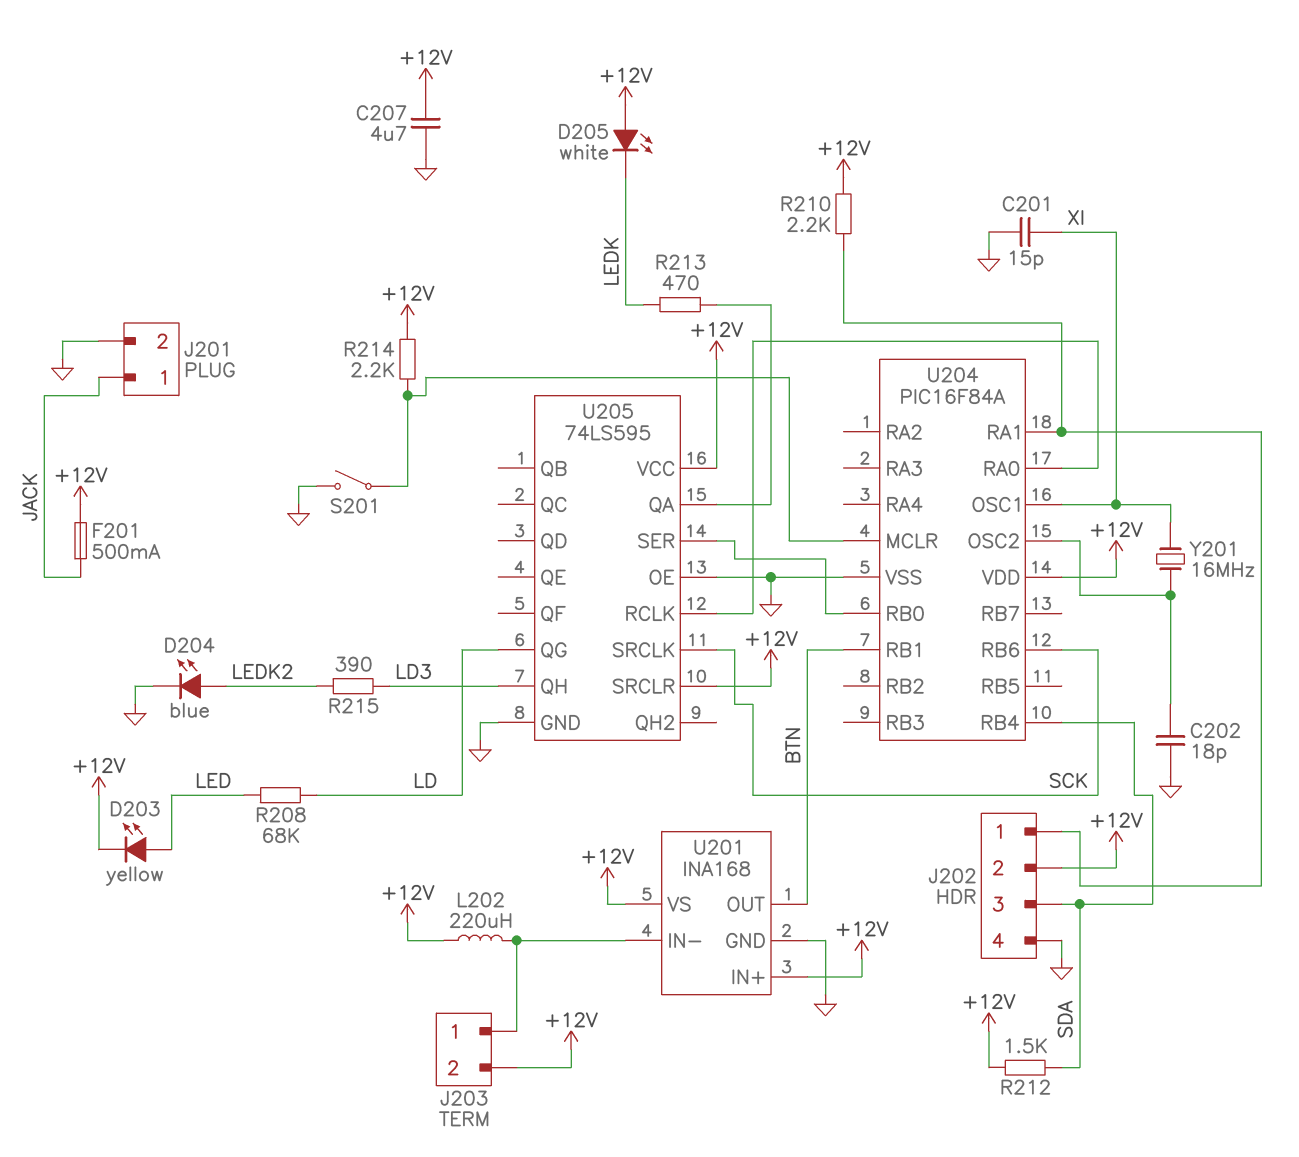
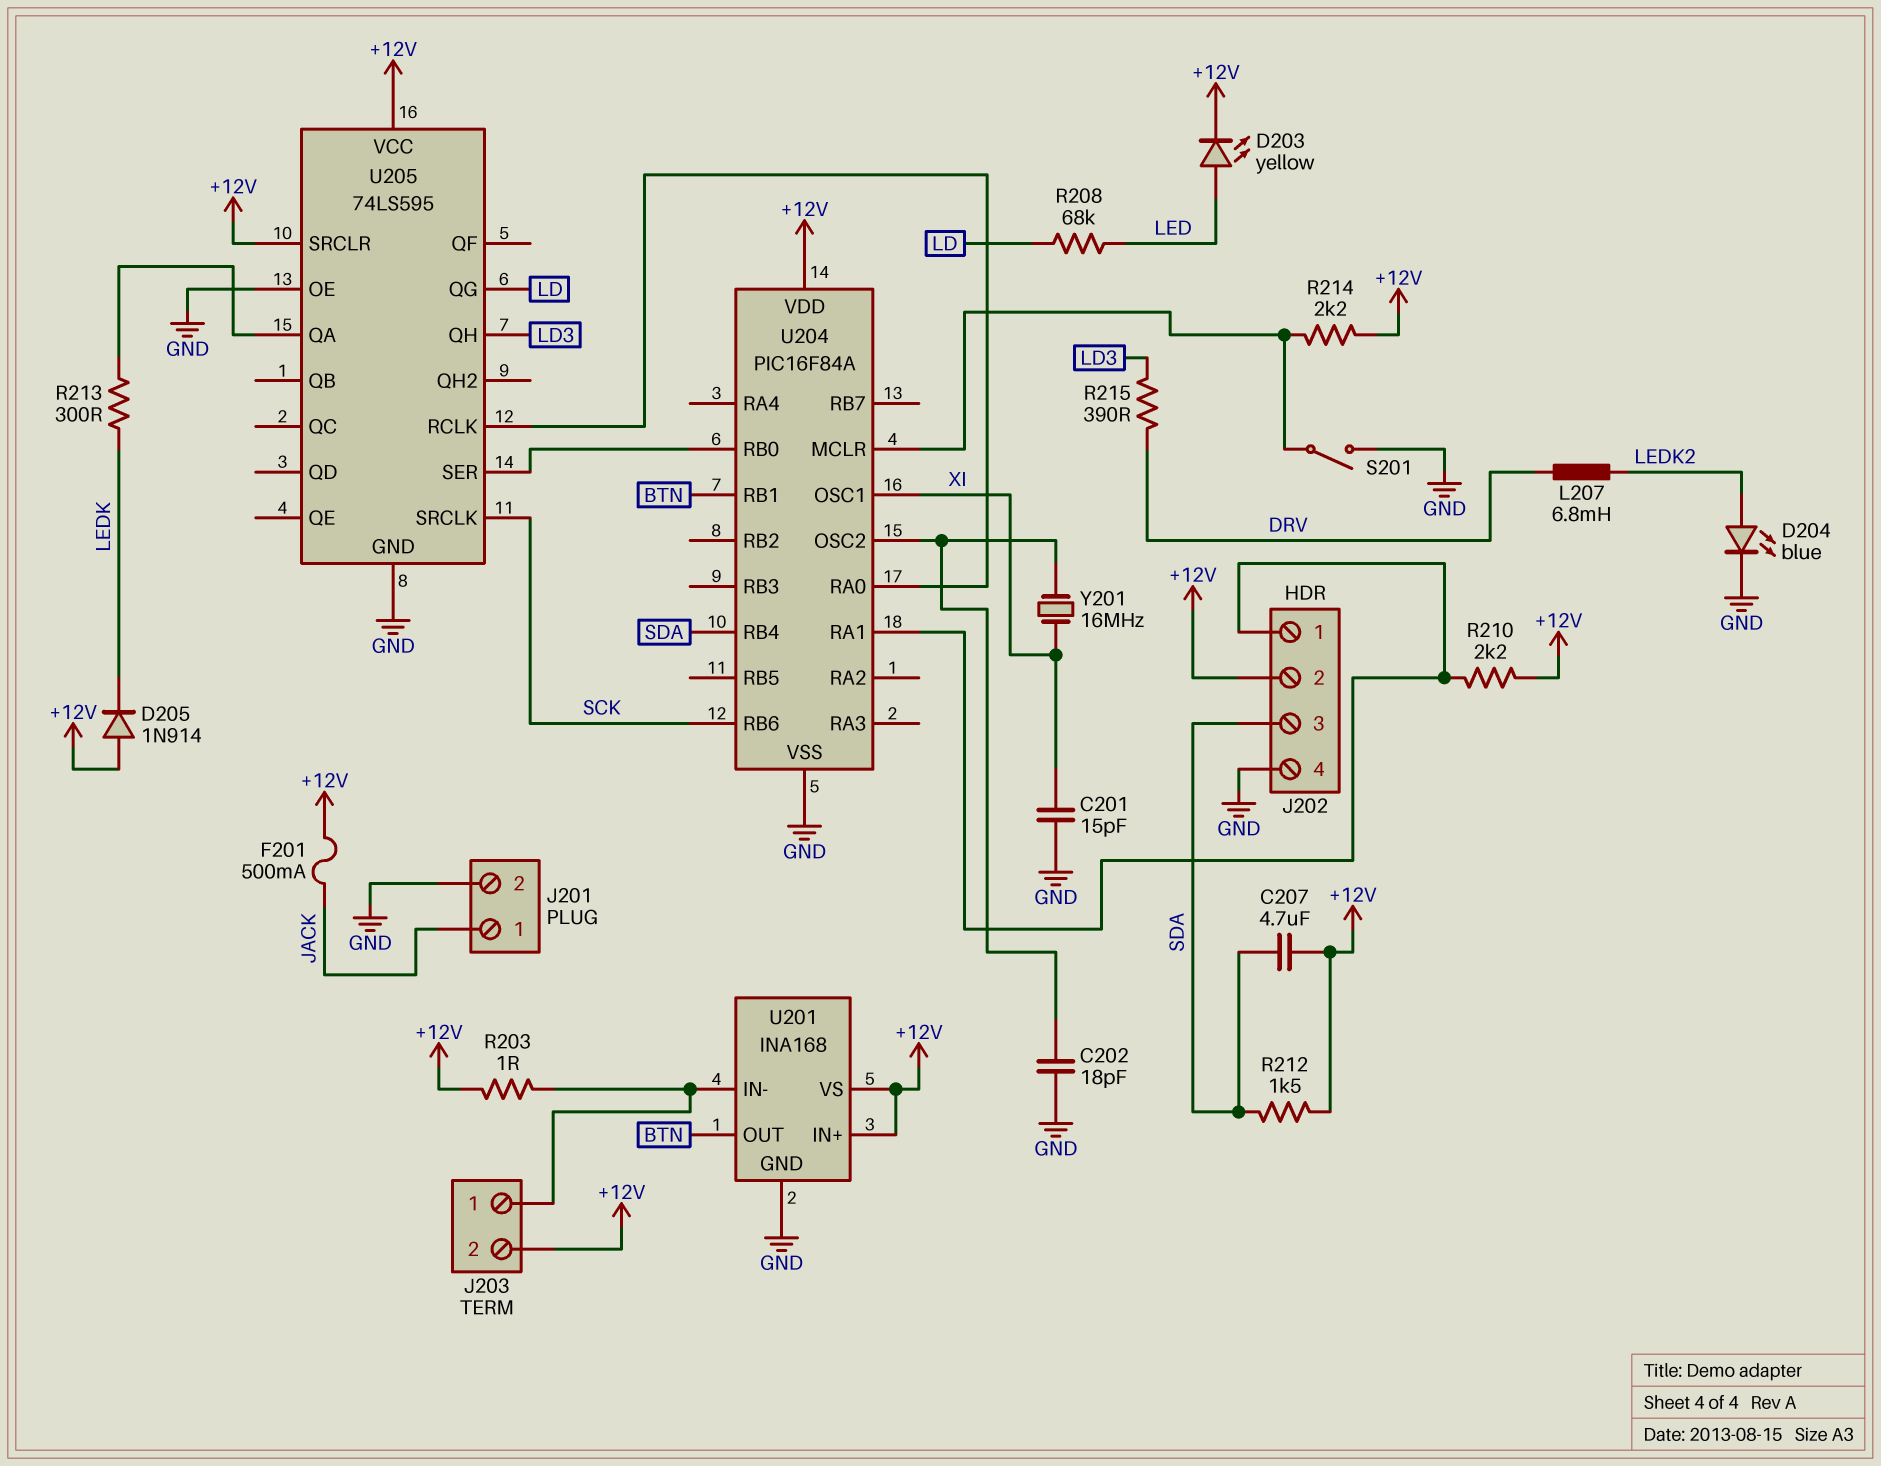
C207: 4.7uF (+12V, GND) -> 4.7uF (+12V, SDA)
D205: LED white (A +12V, K LEDK) -> diode 1N914 (A +12V, K LEDK)
L202: 220uH (+12V, J203/1) -> none
L207: none -> 6.8mH (DRV, LEDK2)
R203: none -> 1 (+12V, J203/1)
R213: 470 (LEDK, U205/QA) -> 300 (LEDK, U205/QA)
R215: 390 (LD3, LEDK2) -> 390 (DRV, LD3)

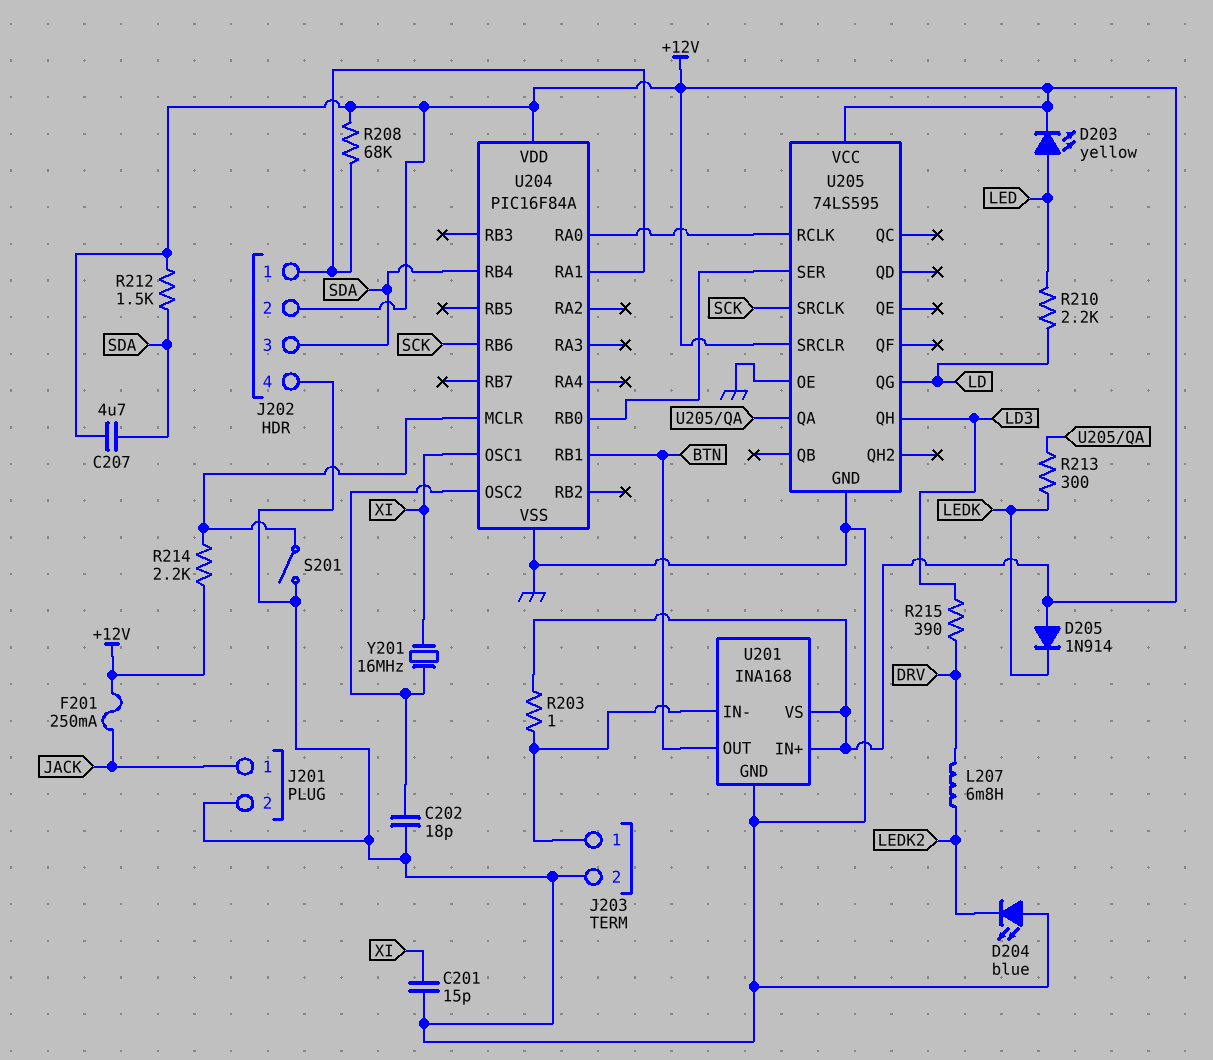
D204: LED blue (A LEDK2, K GND) -> LED blue (A GND, K LEDK2)
F201: 500mA (+12V, JACK) -> 250mA (+12V, JACK)
J203 pin 2: +12V -> GND
R208: 68k (LD, LED) -> 68k (+12V, J202/1)
R210: 2.2k (+12V, J202/1) -> 2.2k (LD, LED)

